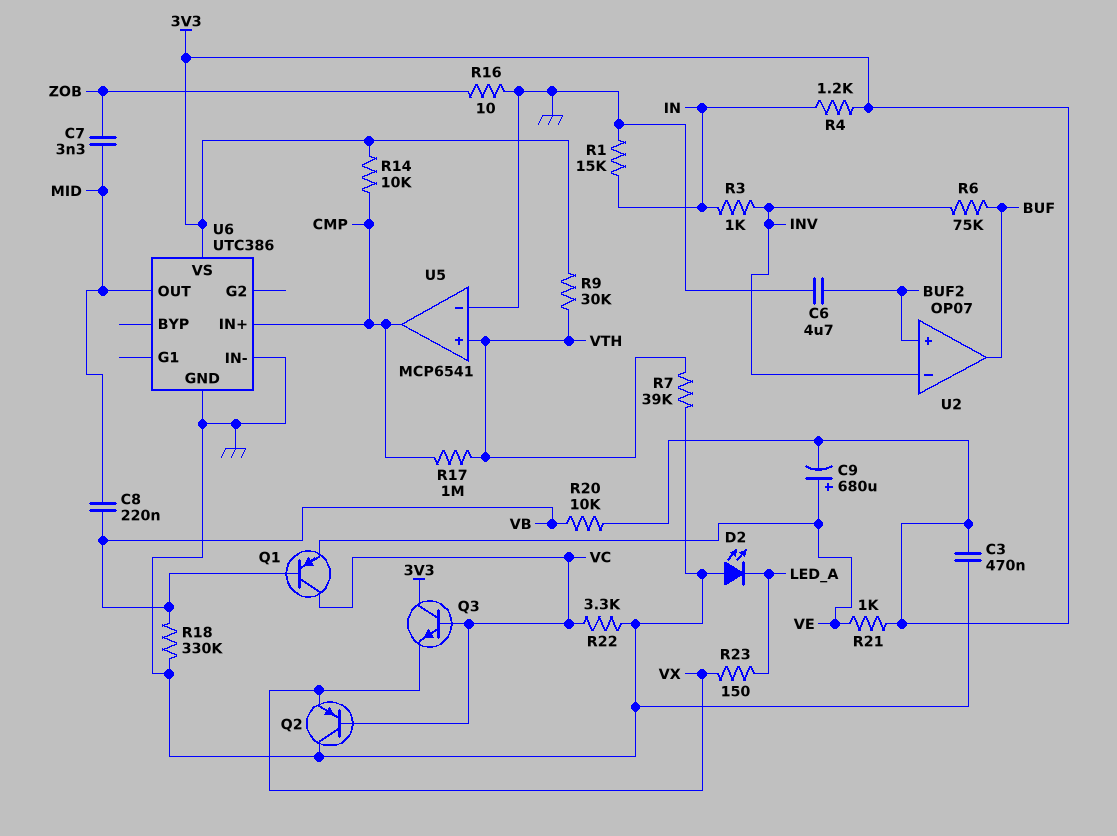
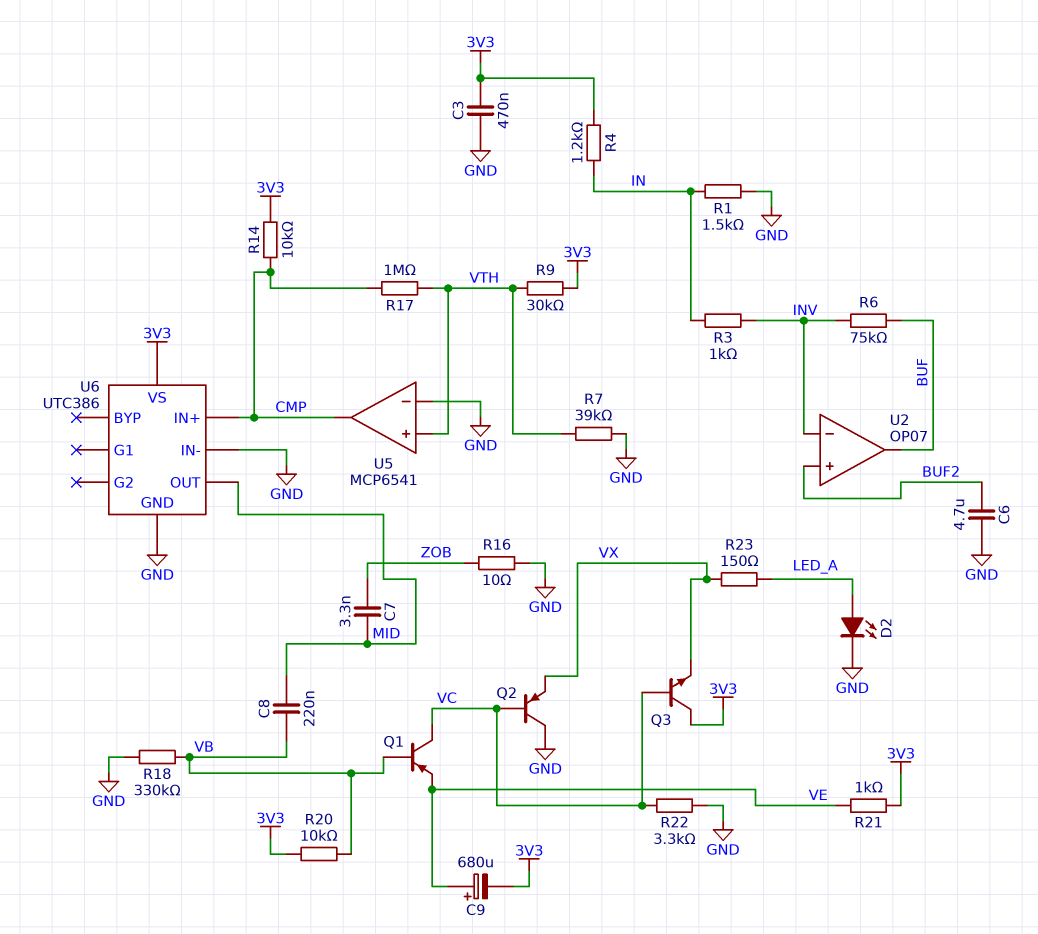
D2: LED (A GND, K LED_A) -> LED (A LED_A, K GND)
R1: 15k (GND, IN) -> 1.5k (GND, IN)

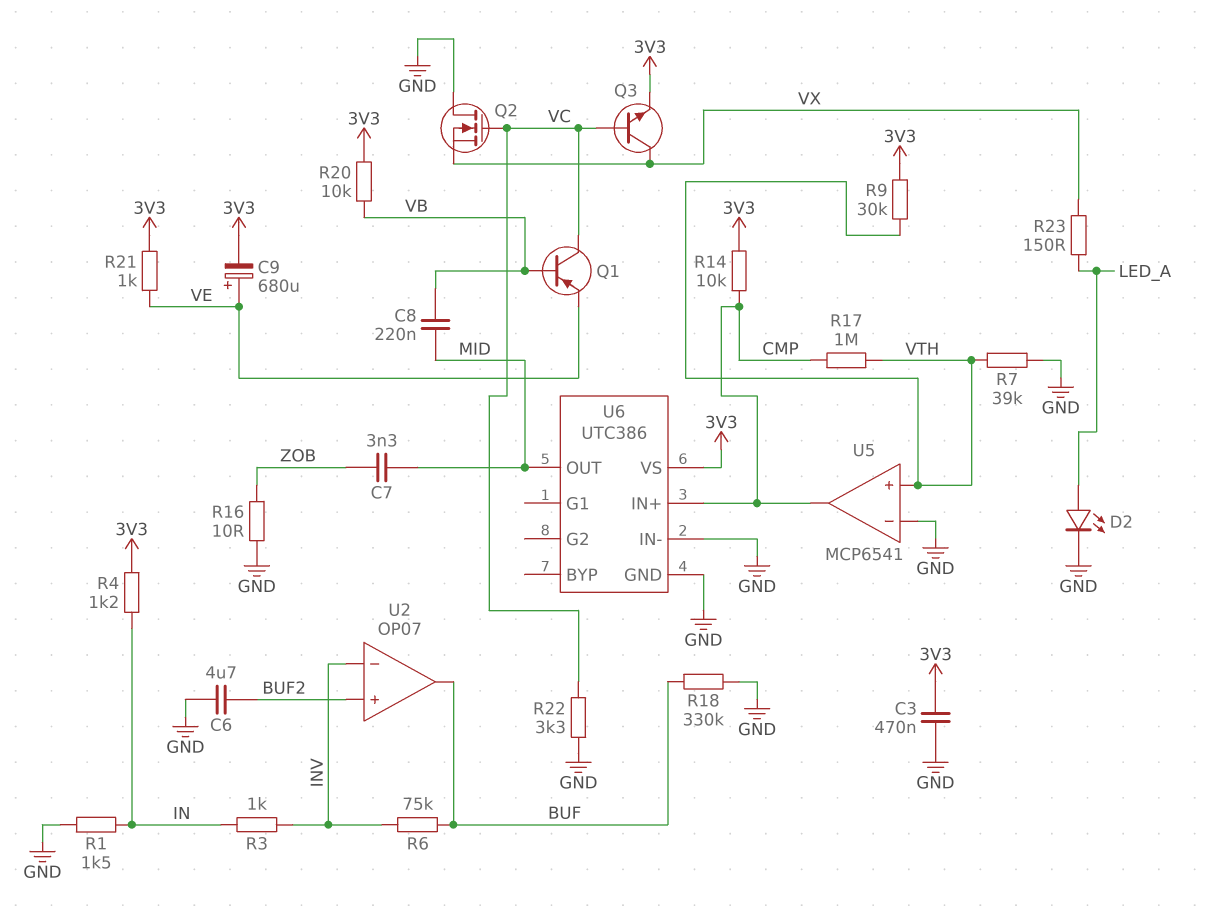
Q2: PNP (B VC, C GND, E VX) -> NMOS (G VC, D GND, S VX)
Q3: NPN (B VC, C 3V3, E VX) -> NPN (B VC, C VX, E 3V3)
R18: 330k (GND, VB) -> 330k (BUF, GND)

